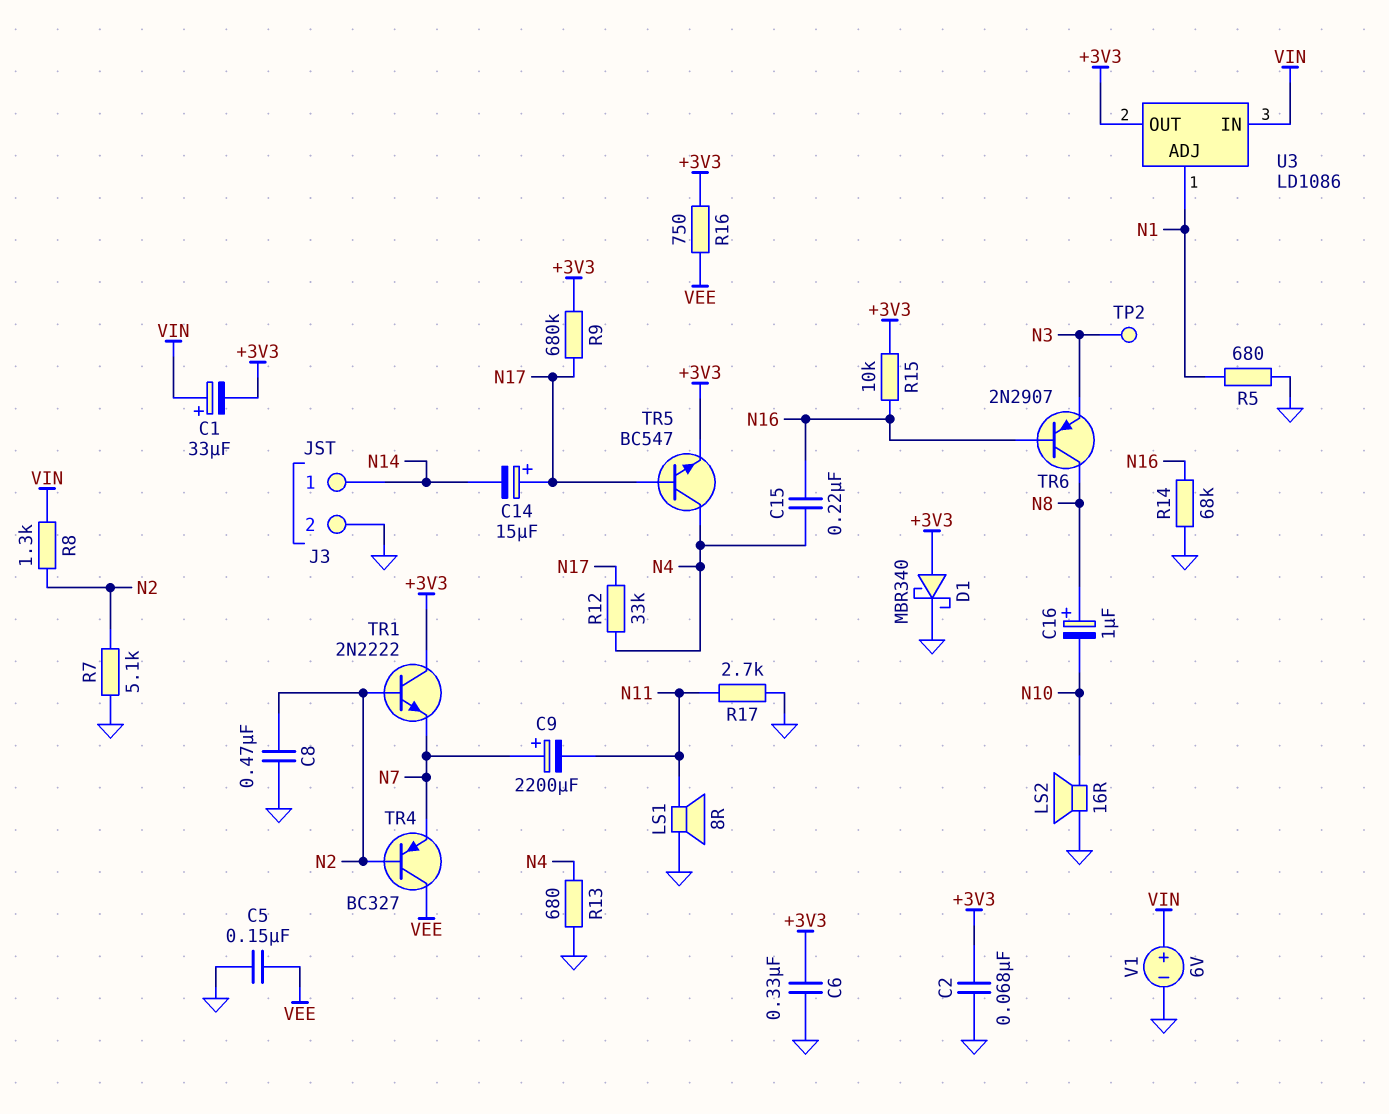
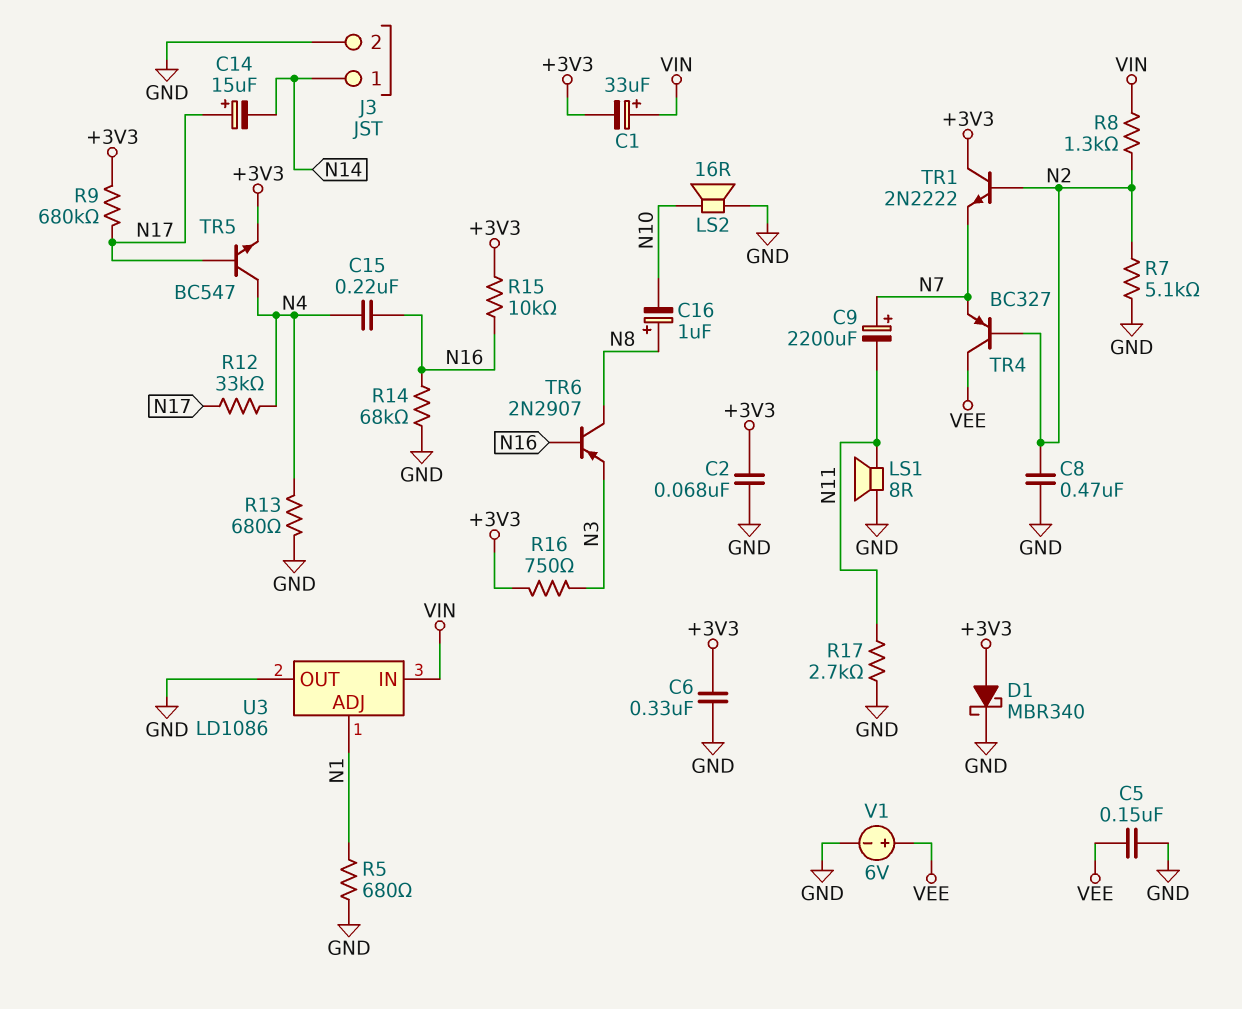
R16: 750 (+3V3, VEE) -> 750 (+3V3, N3)
TP2: test point (N3) -> none
U3 pin OUT: +3V3 -> GND
V1: 6V (plus VIN, minus GND) -> 6V (plus VEE, minus GND)

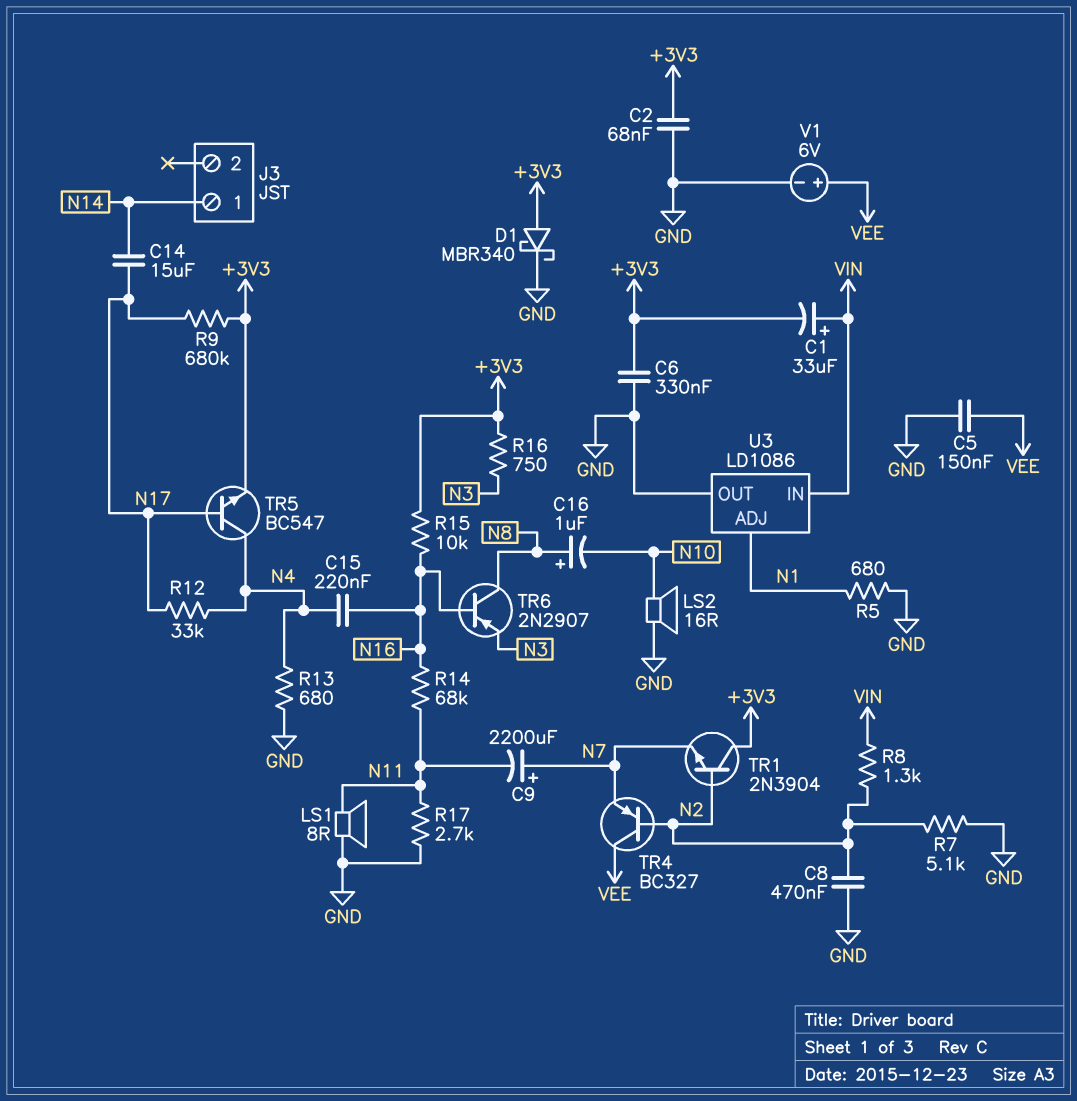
C14: 15uF (plus N17, minus N14) -> 15uF (N14, N17)
J3 pin 2: GND -> none
R14: 68k (GND, N16) -> 68k (N11, N16)
TR1: NPN 2N2222 (B N2, C +3V3, E N7) -> NPN 2N3904 (B N2, C +3V3, E N7)

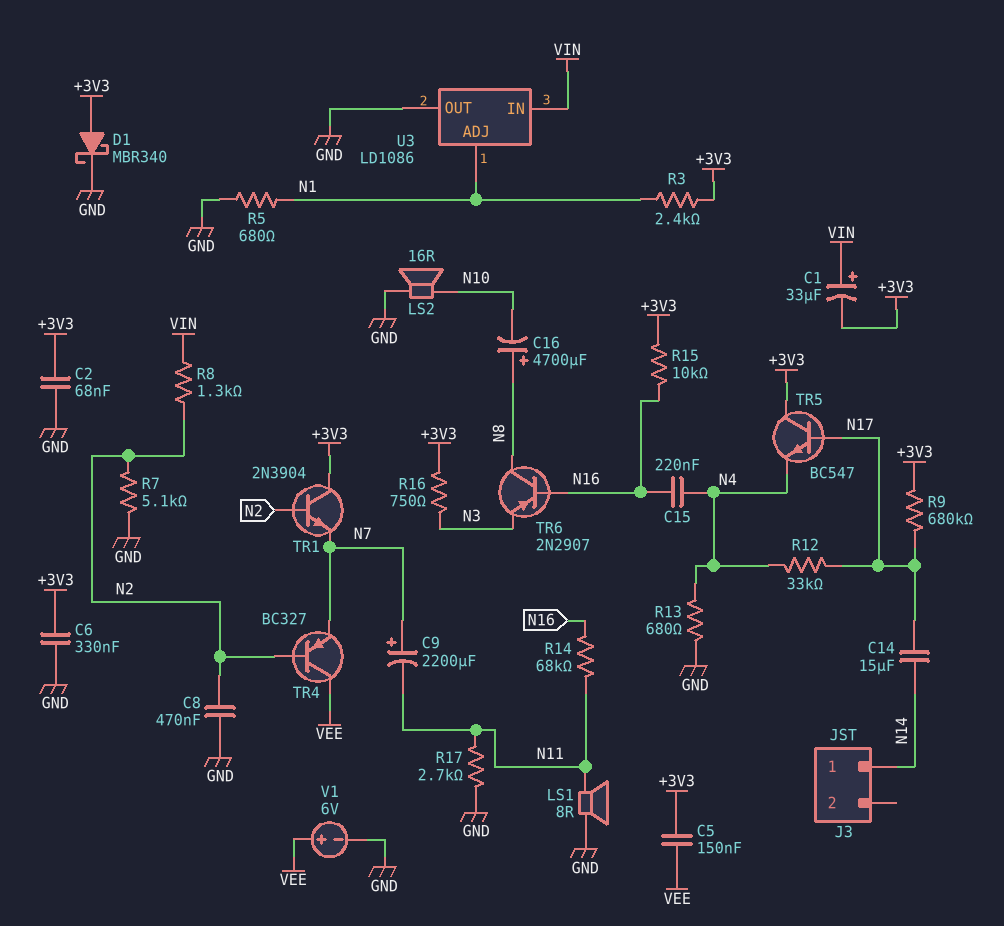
C5: 150nF (GND, VEE) -> 150nF (+3V3, VEE)
C16: 1uF (plus N8, minus N10) -> 4700uF (plus N8, minus N10)
R3: none -> 2.4k (+3V3, N1)
TR5: NPN BC547 (B N17, C N4, E +3V3) -> NPN BC547 (B N17, C +3V3, E N4)

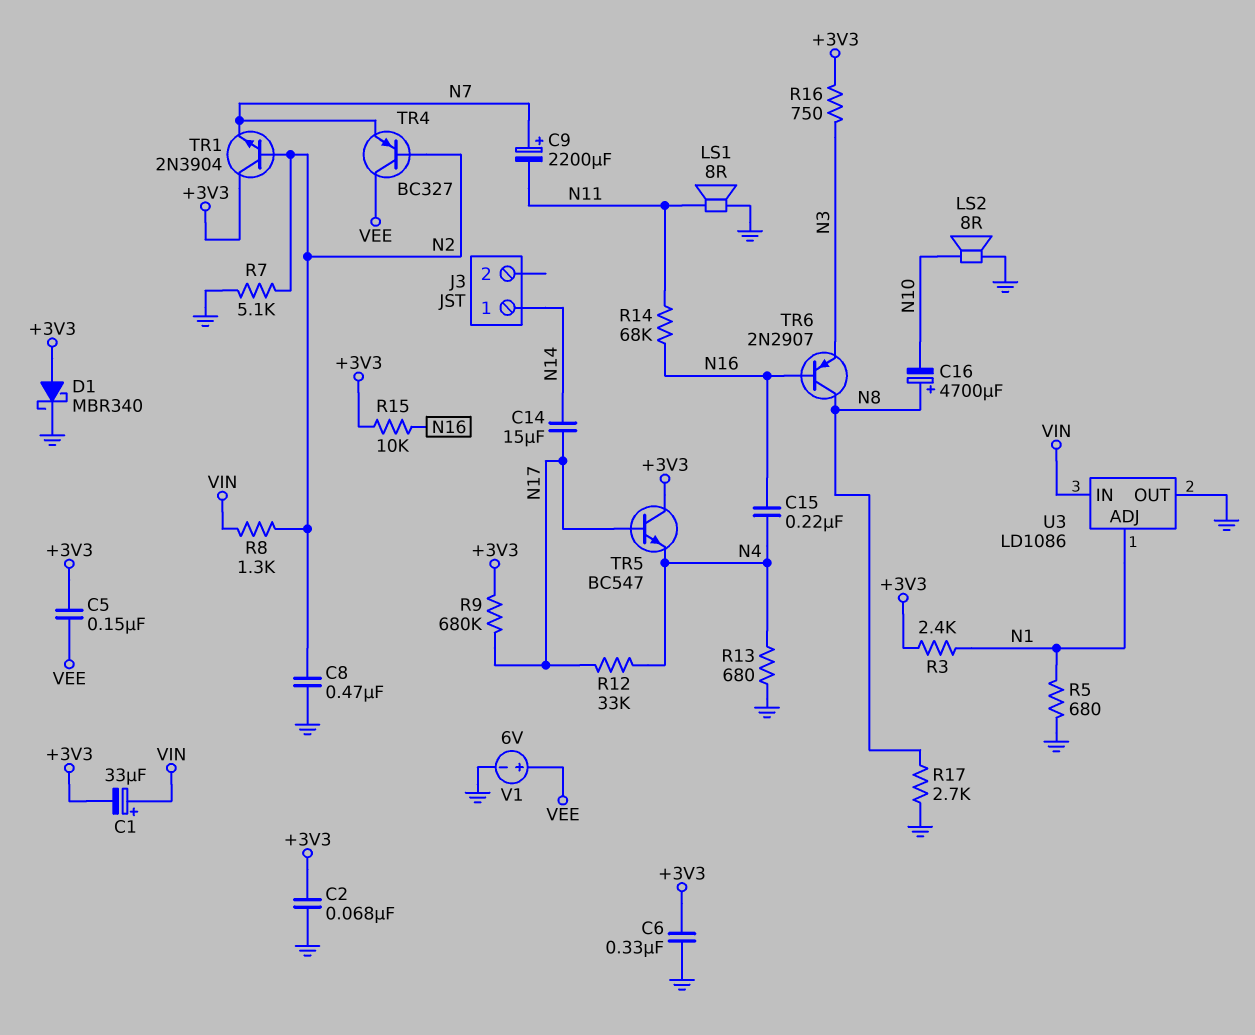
LS2: speaker 16R (GND, N10) -> speaker 8R (GND, N10)
R17: 2.7k (GND, N11) -> 2.7k (GND, N8)

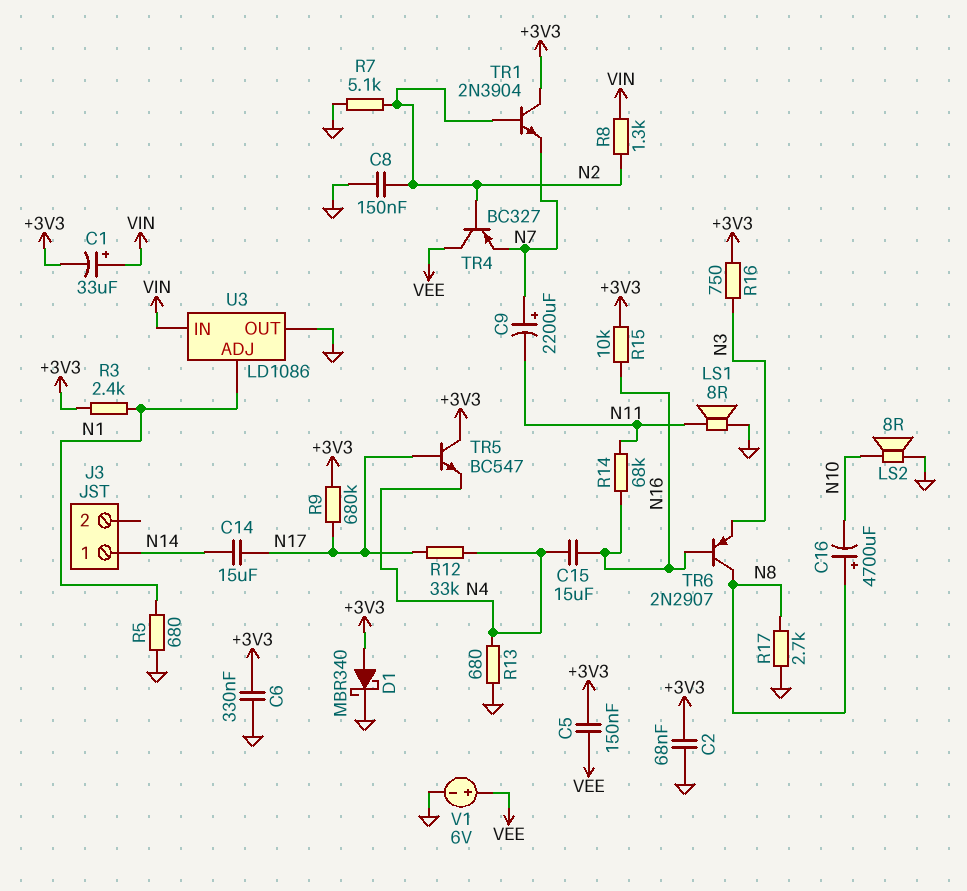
C8: 470nF (GND, N2) -> 150nF (GND, N2)
C15: 220nF (N4, N16) -> 15uF (N4, N16)

